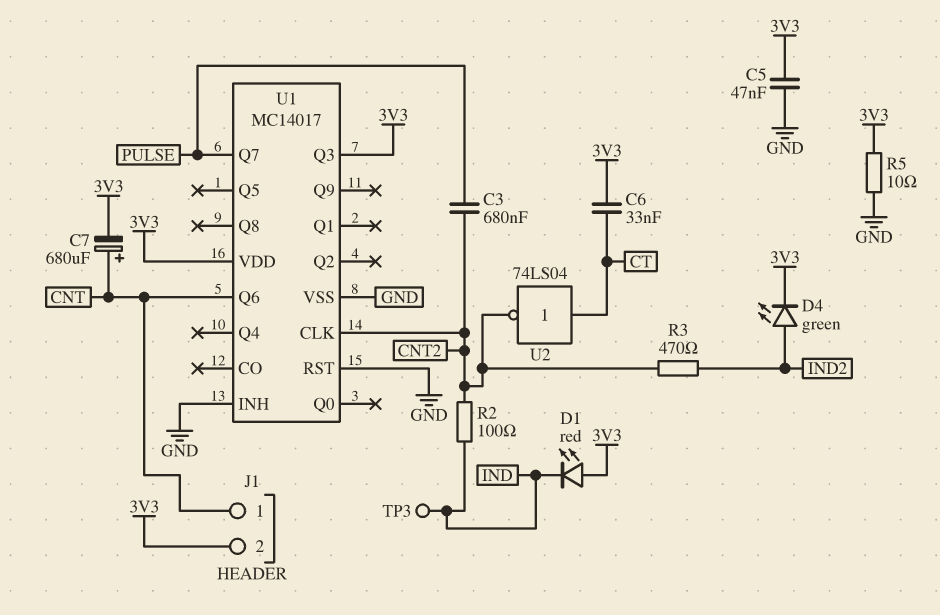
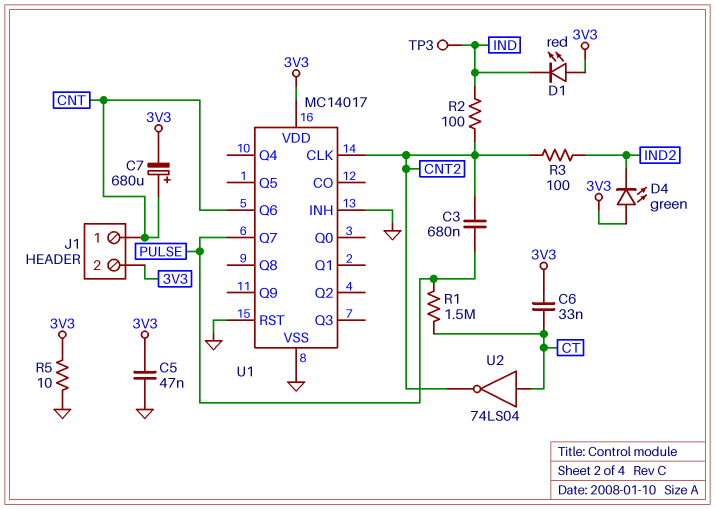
D4: LED green (A IND2, K 3V3) -> LED green (A 3V3, K IND2)
R1: none -> 1.5M (CT, PULSE)
R3: 470 (CNT2, IND2) -> 100 (CNT2, IND2)
U1 pin Q3: 3V3 -> none

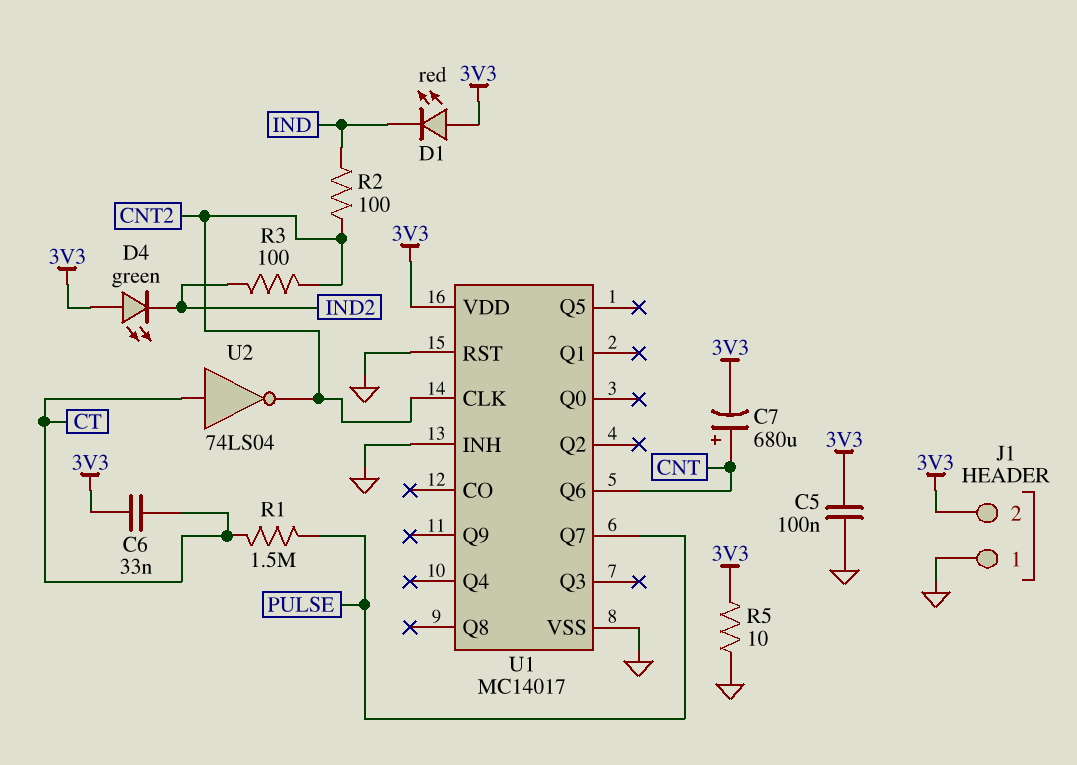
C3: 680nF (CNT2, PULSE) -> none
C5: 47nF (3V3, GND) -> 100nF (3V3, GND)
J1 pin 1: CNT -> GND
TP3: test point (IND) -> none

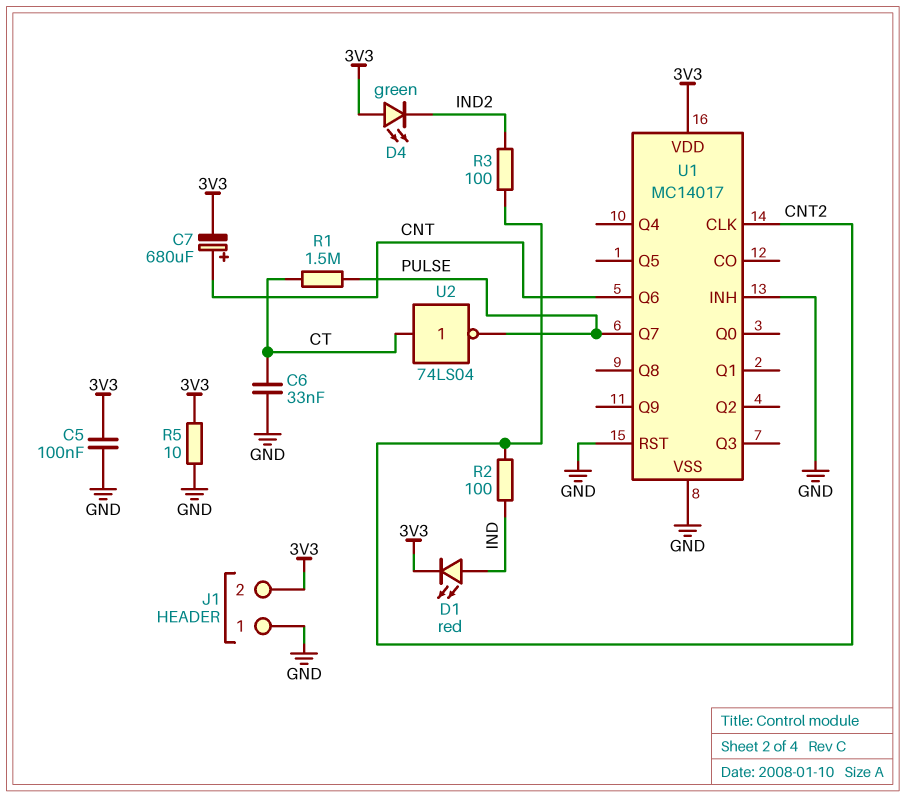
C6: 33nF (3V3, CT) -> 33nF (CT, GND)
D1: LED red (A 3V3, K IND) -> LED red (A IND, K 3V3)
U2: NOT 74LS04 (in CT, out CNT2) -> NOT 74LS04 (in CT, out PULSE)

